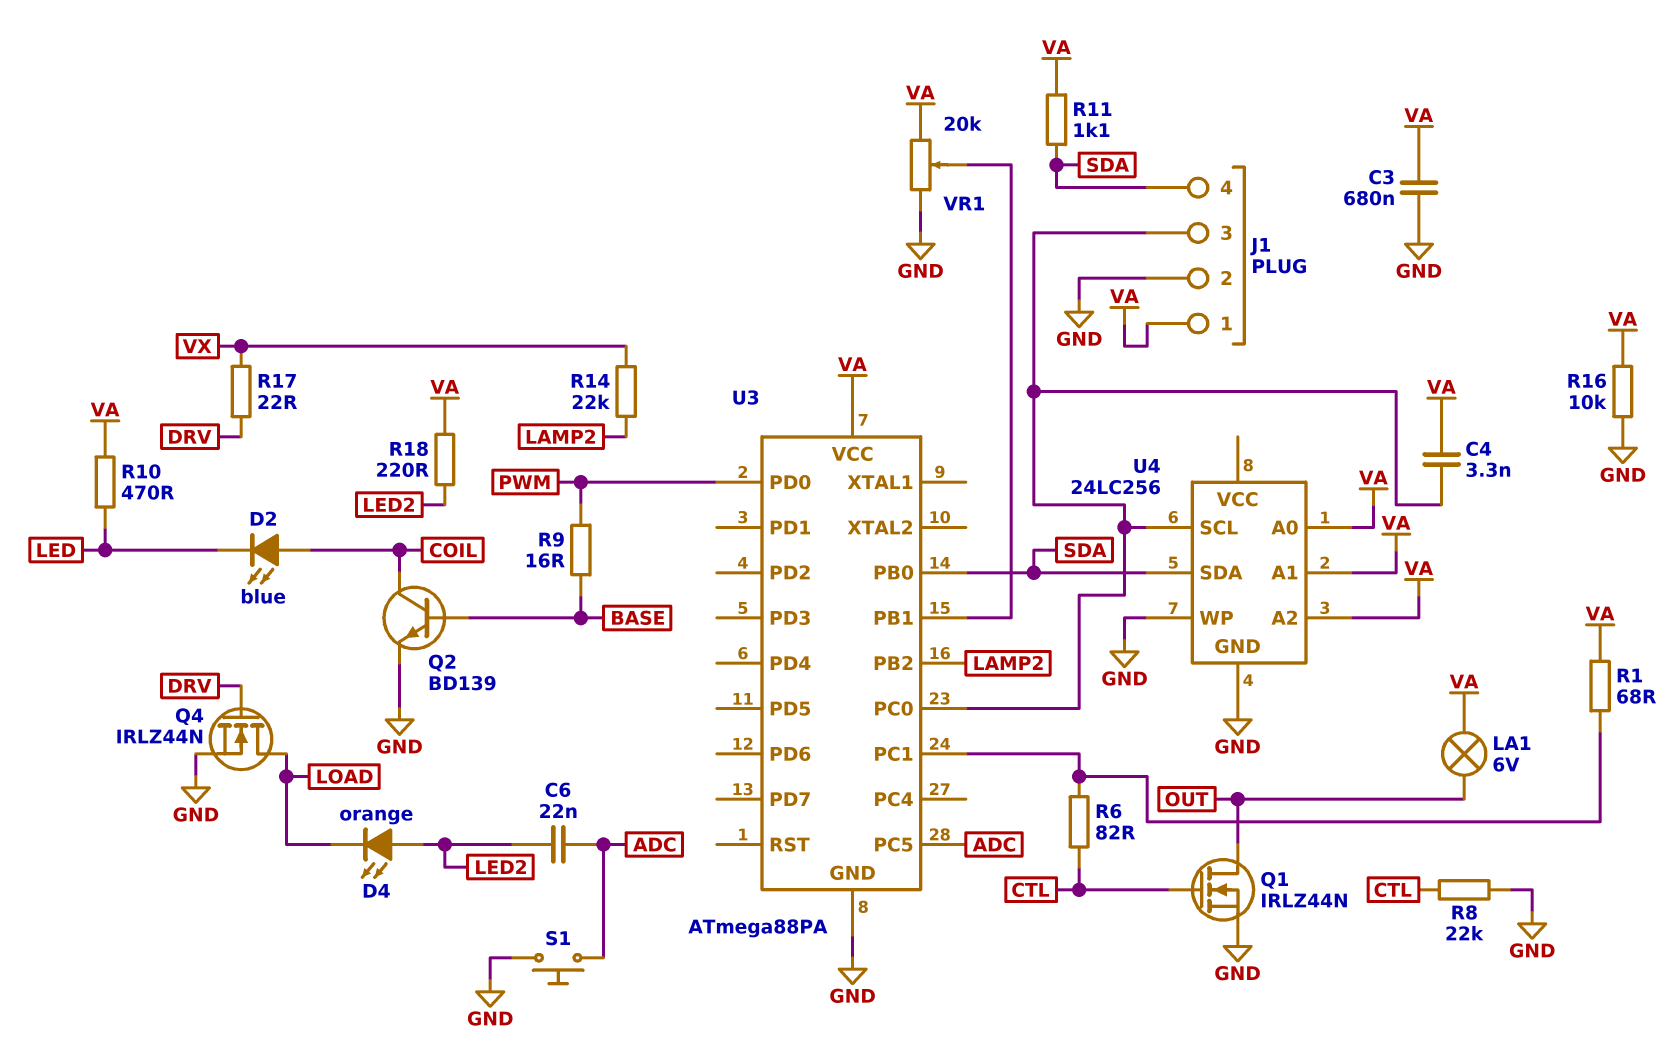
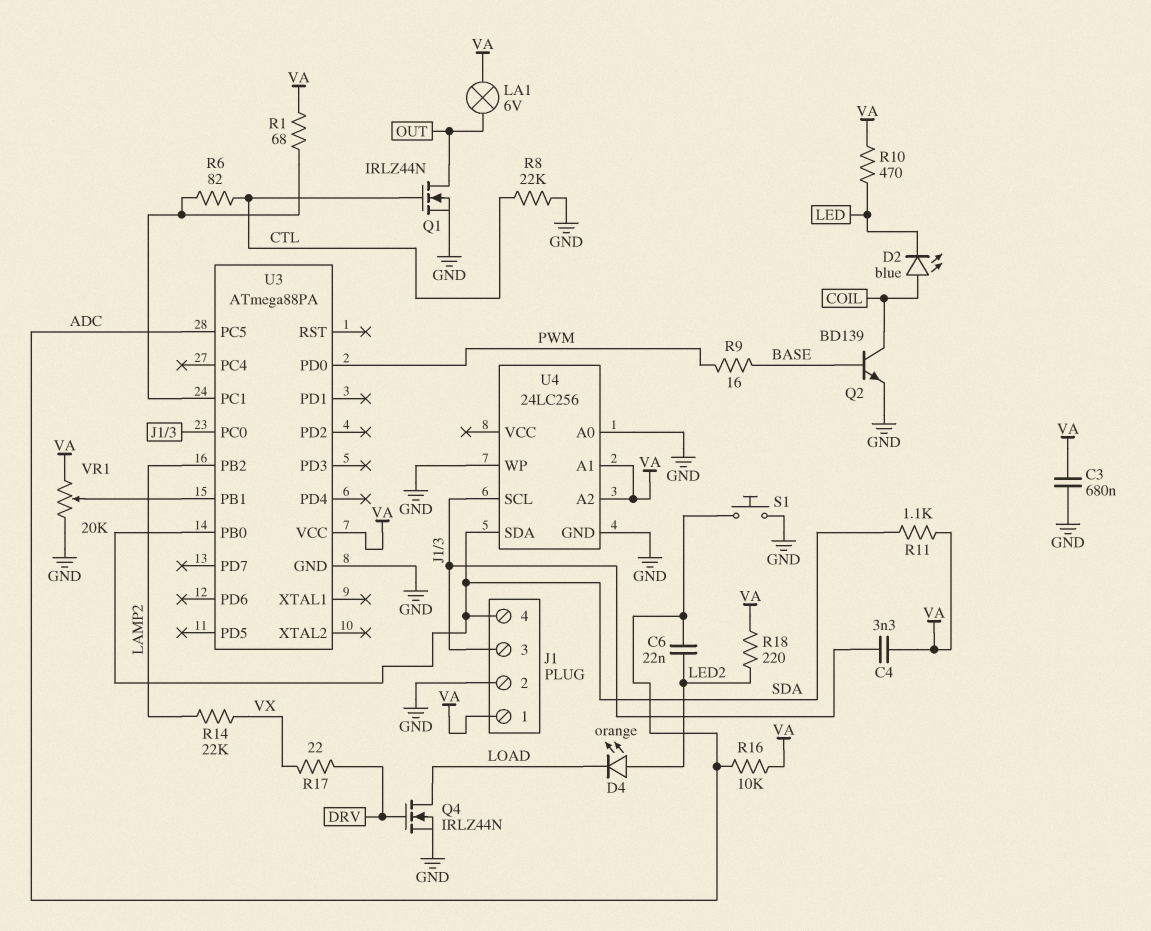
R16: 10k (GND, VA) -> 10k (ADC, VA)
U4 pin A0: VA -> GND

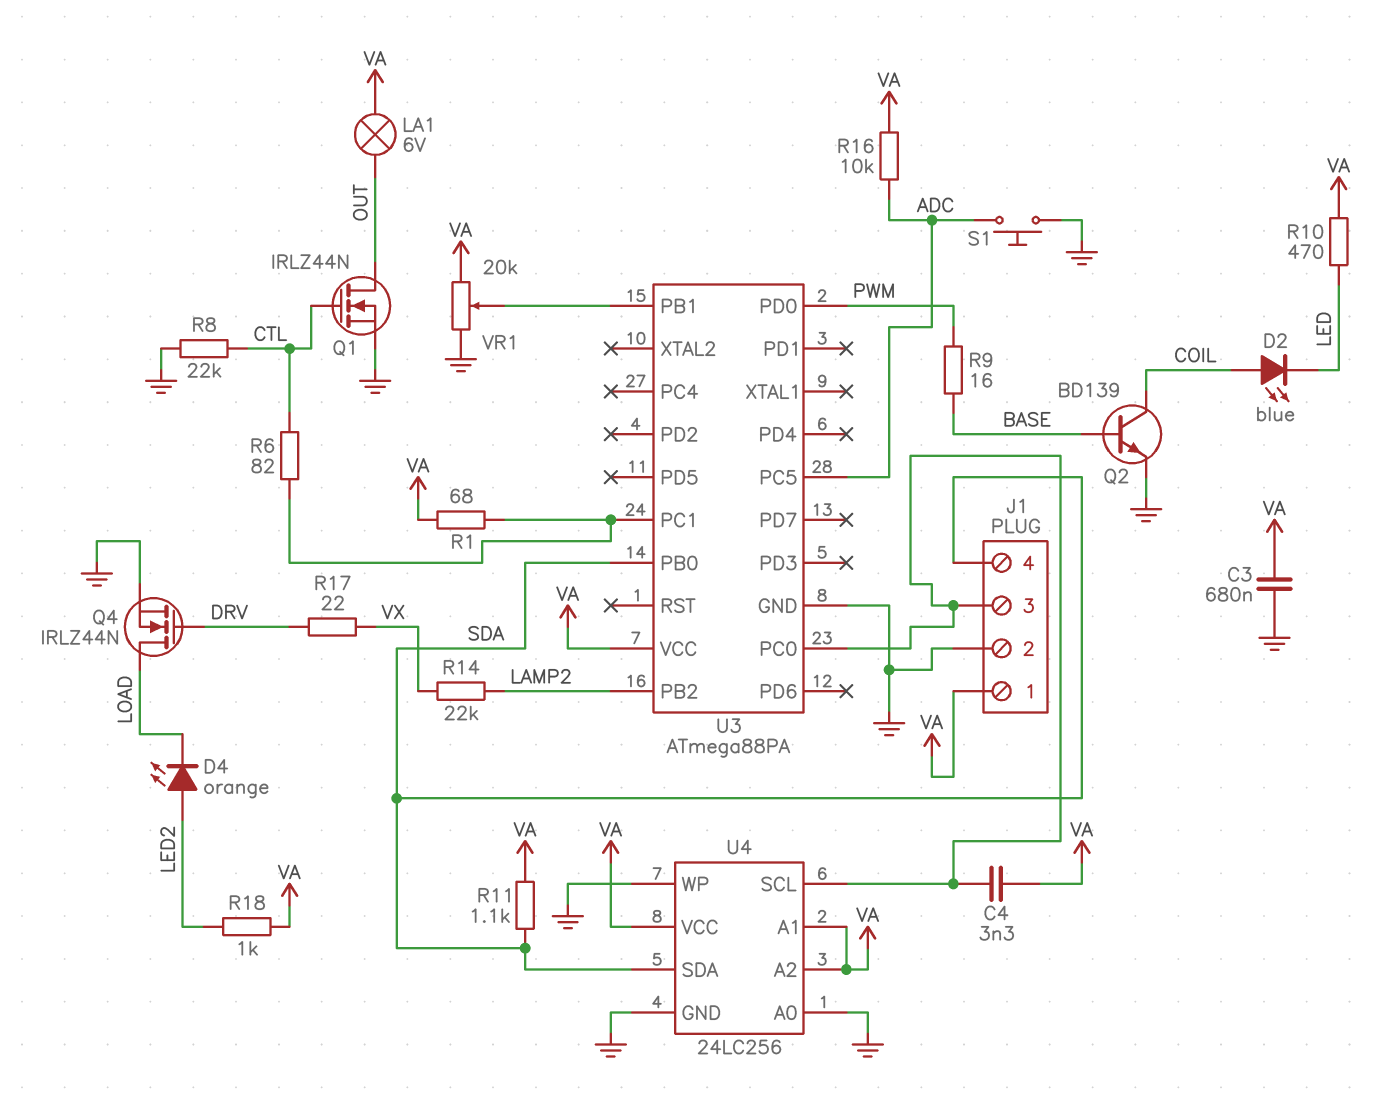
C6: 22nF (ADC, LED2) -> none
R18: 220 (LED2, VA) -> 1k (LED2, VA)
U4 pin VCC: none -> VA

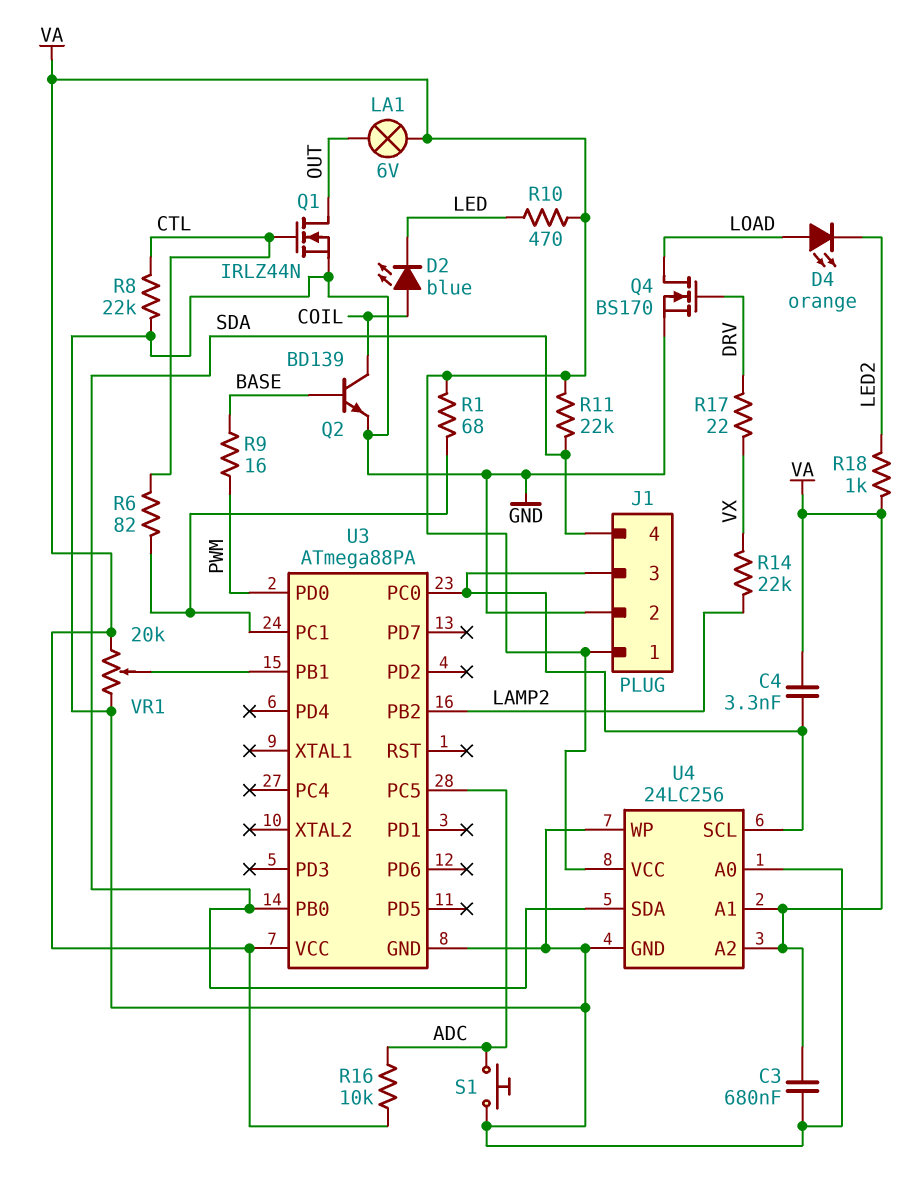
D4: LED orange (A LED2, K LOAD) -> LED orange (A LOAD, K LED2)
Q4: NMOS IRLZ44N (G DRV, D LOAD, S GND) -> NMOS BS170 (G DRV, D LOAD, S GND)
R11: 1.1k (SDA, VA) -> 22k (SDA, VA)

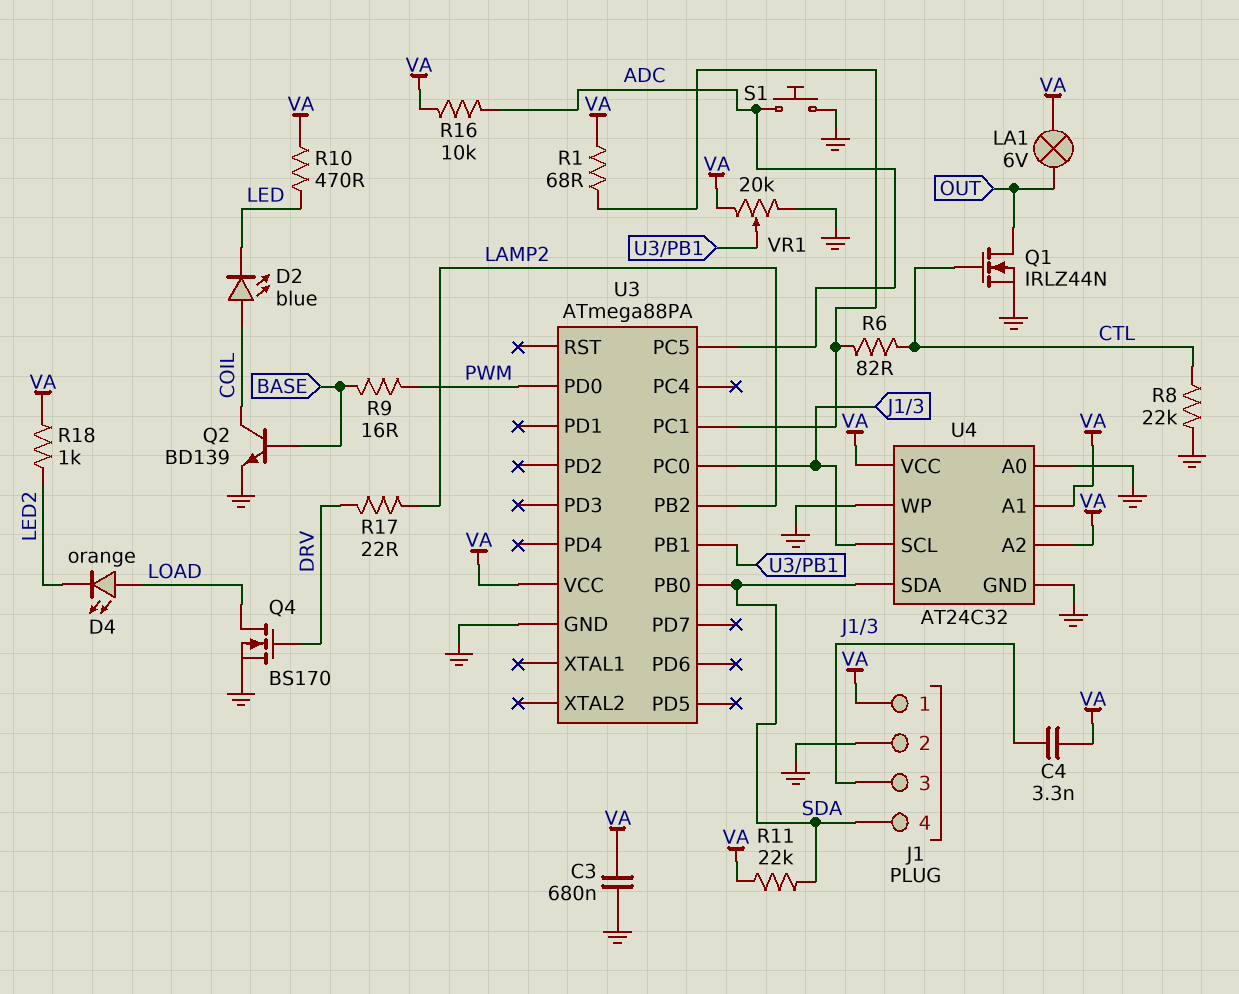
R14: 22k (LAMP2, VX) -> none
R17: 22 (DRV, VX) -> 22 (DRV, LAMP2)
U4: 24LC256 -> AT24C32

